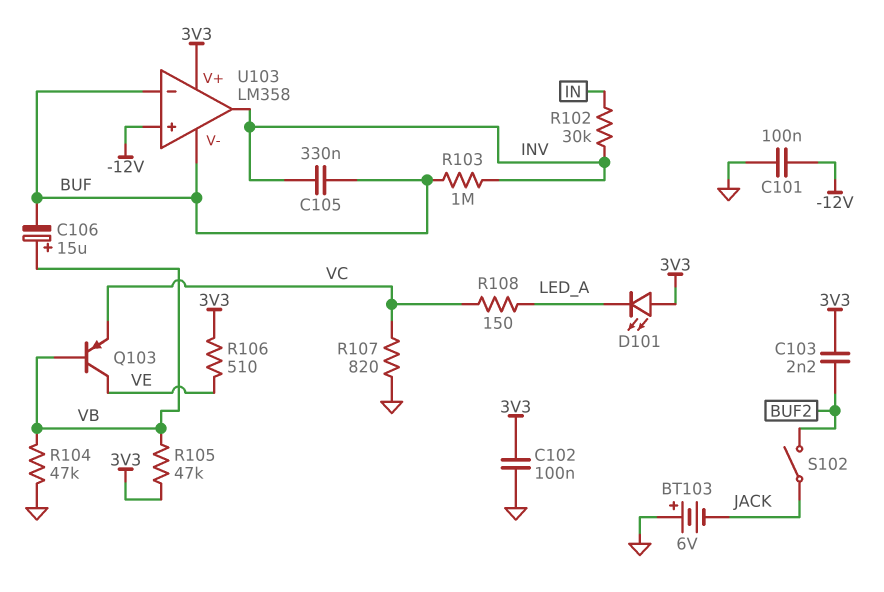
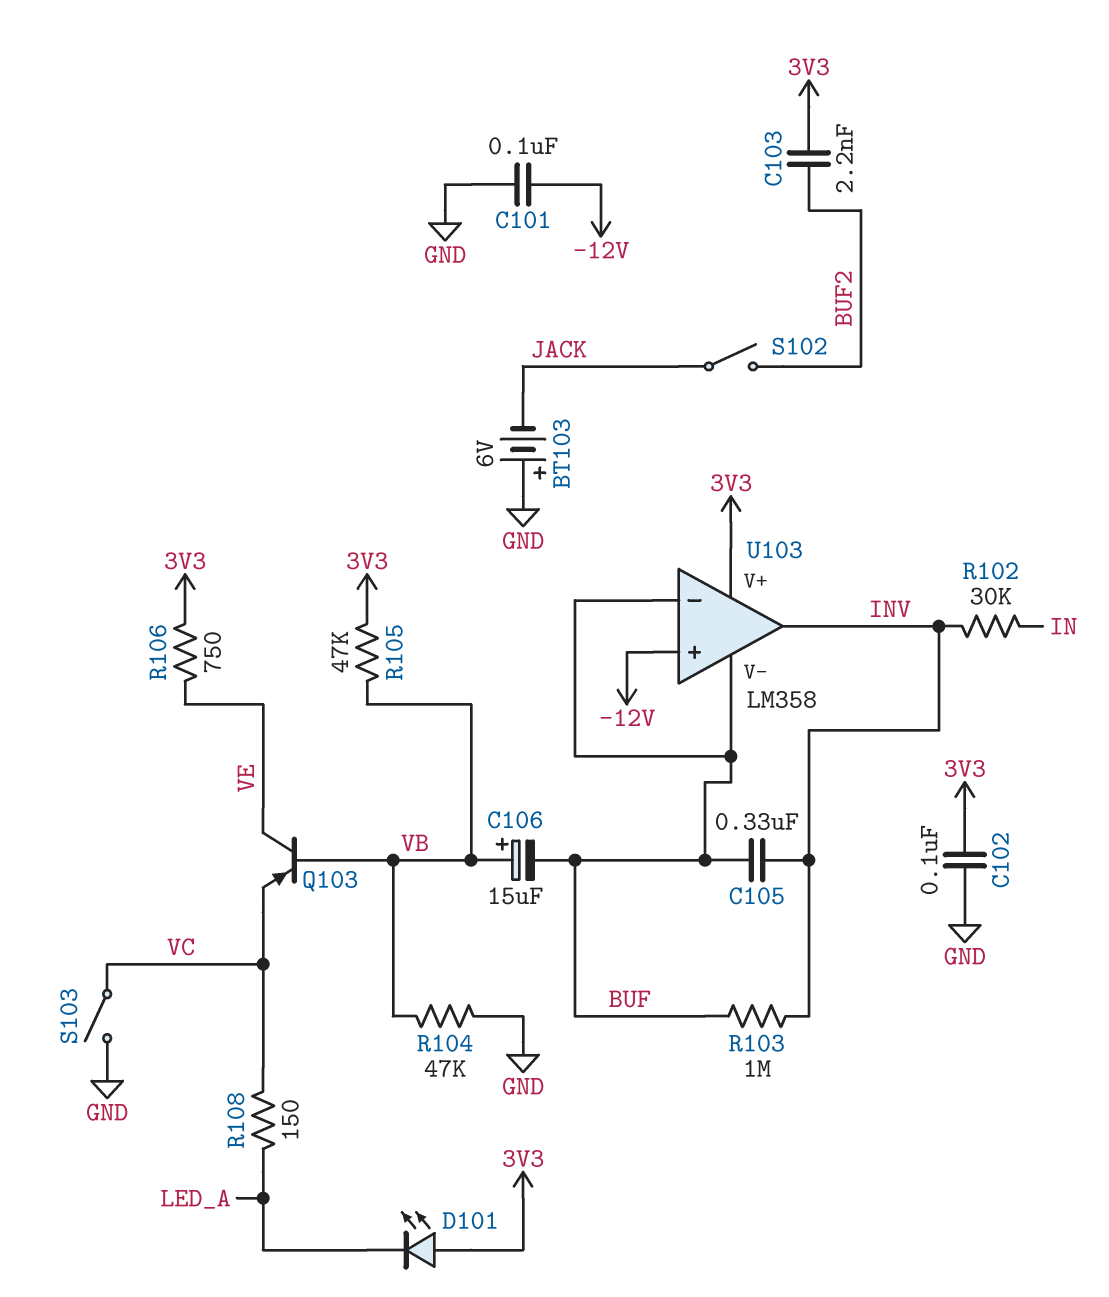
R106: 510 (3V3, VE) -> 750 (3V3, VE)
R107: 820 (GND, VC) -> none
S103: none -> switch (GND, VC)

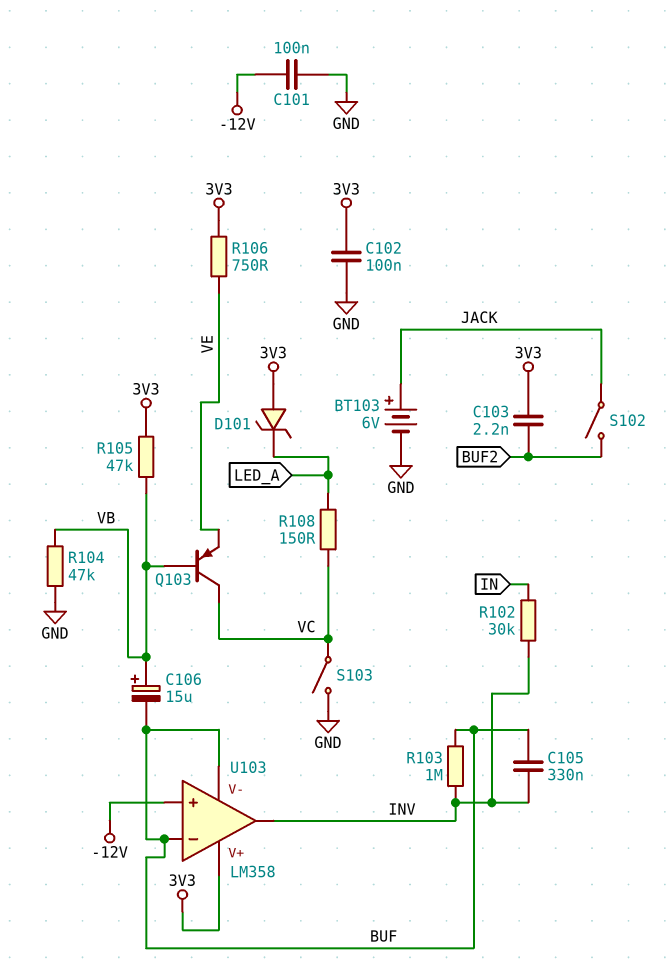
BT103: 6V (plus GND, minus JACK) -> 6V (plus JACK, minus GND)
D101: LED (A 3V3, K LED_A) -> zener (A 3V3, K LED_A)
Q103: PNP (B VB, C VE, E VC) -> PNP (B VB, C VC, E VE)

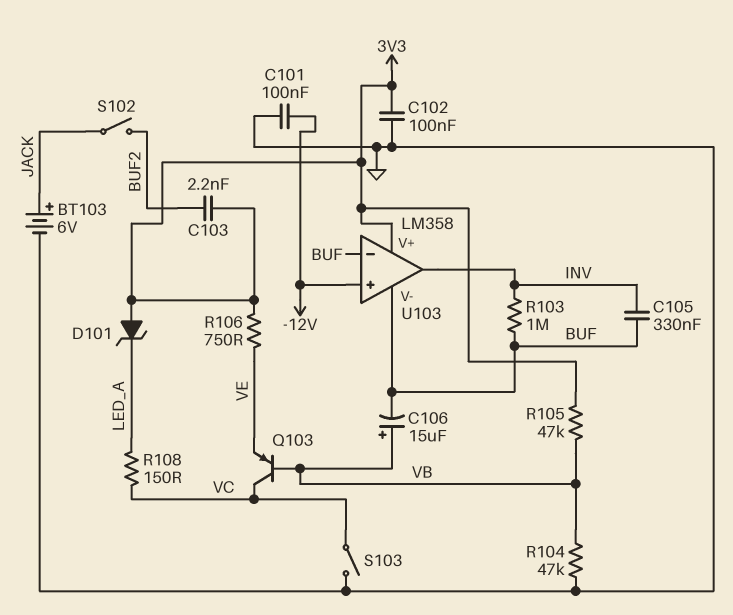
R102: 30k (IN, INV) -> none

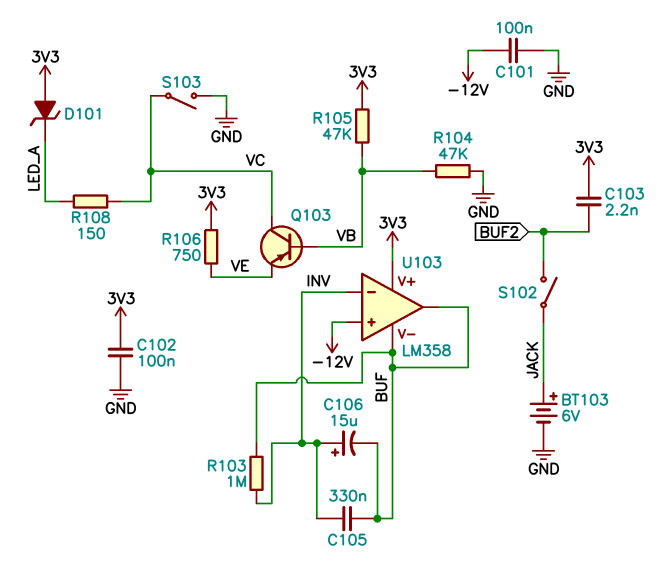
C106: 15uF (plus VB, minus BUF) -> 15uF (plus INV, minus BUF)
U103 pin in-: BUF -> INV
U103 pin out: INV -> BUF

